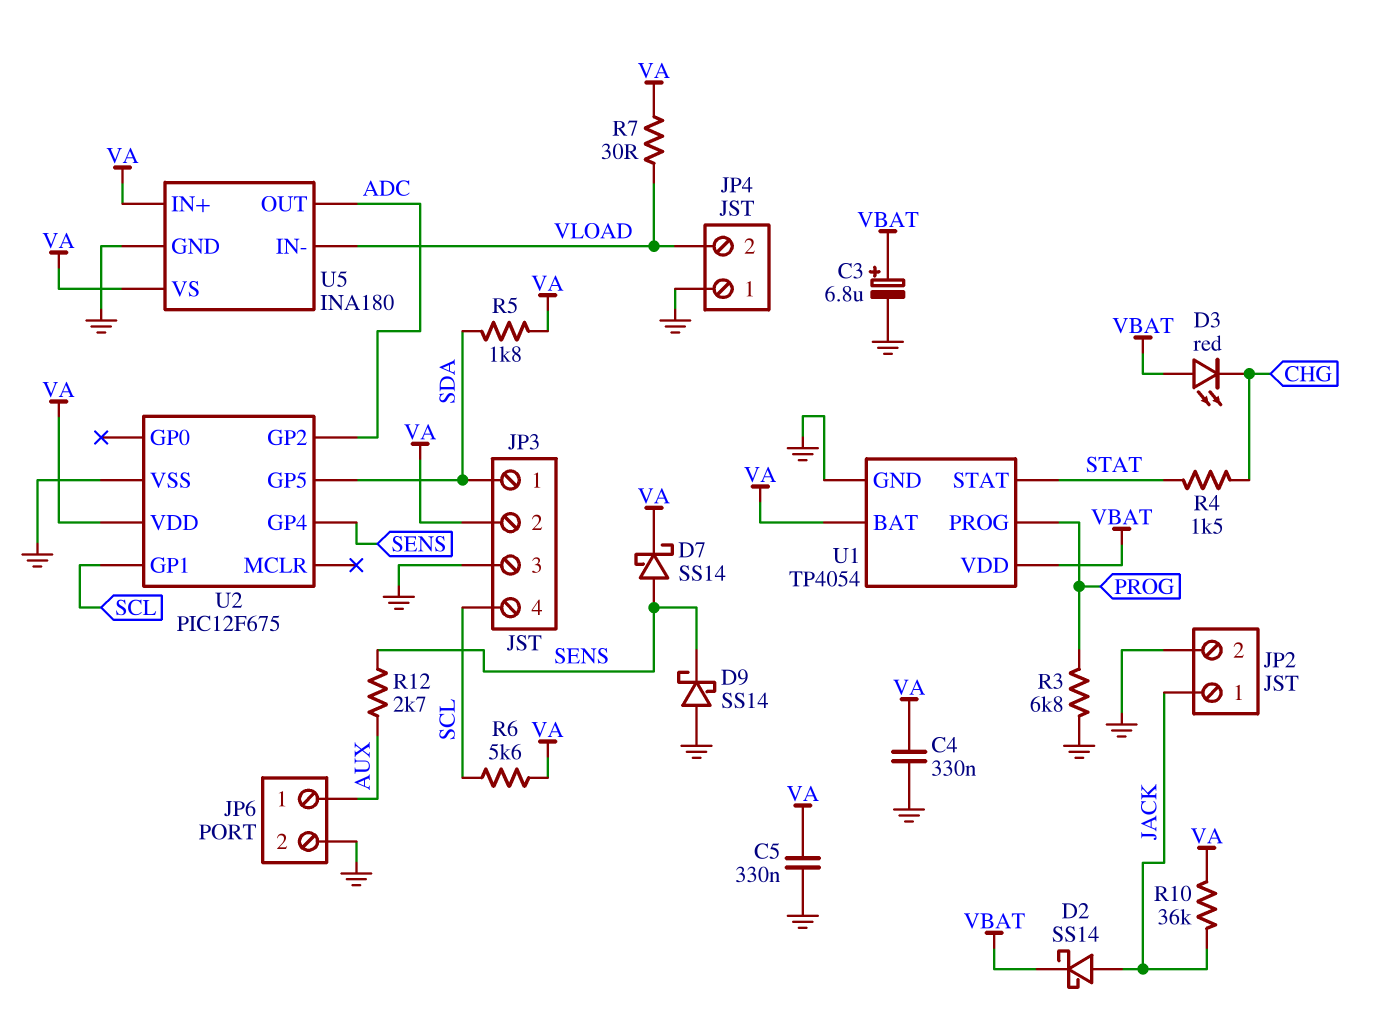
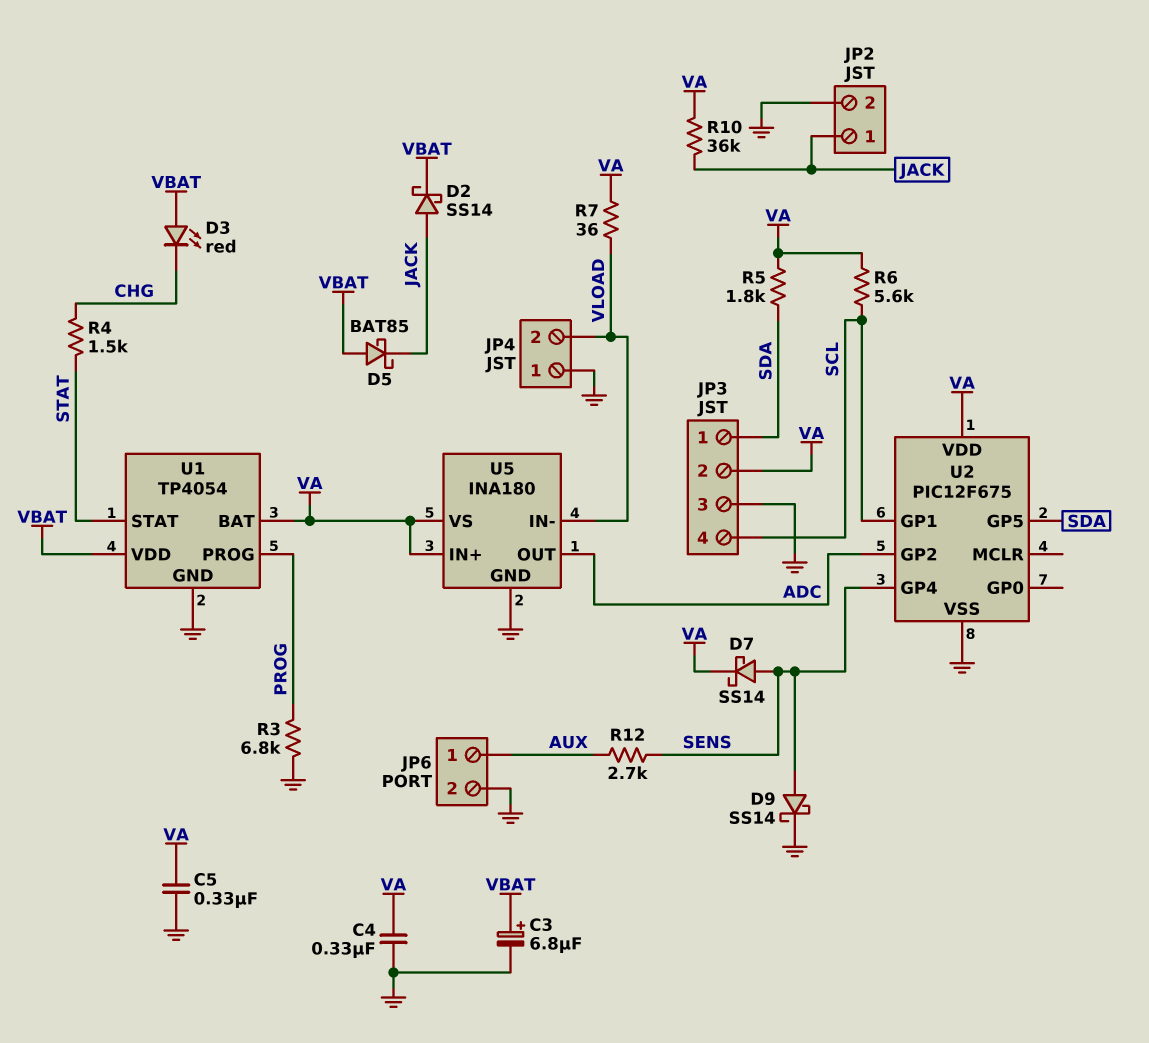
D5: none -> schottky BAT85 (A VBAT, K JACK)
D9: schottky SS14 (A GND, K SENS) -> schottky SS14 (A SENS, K GND)
R7: 30 (VA, VLOAD) -> 36 (VA, VLOAD)

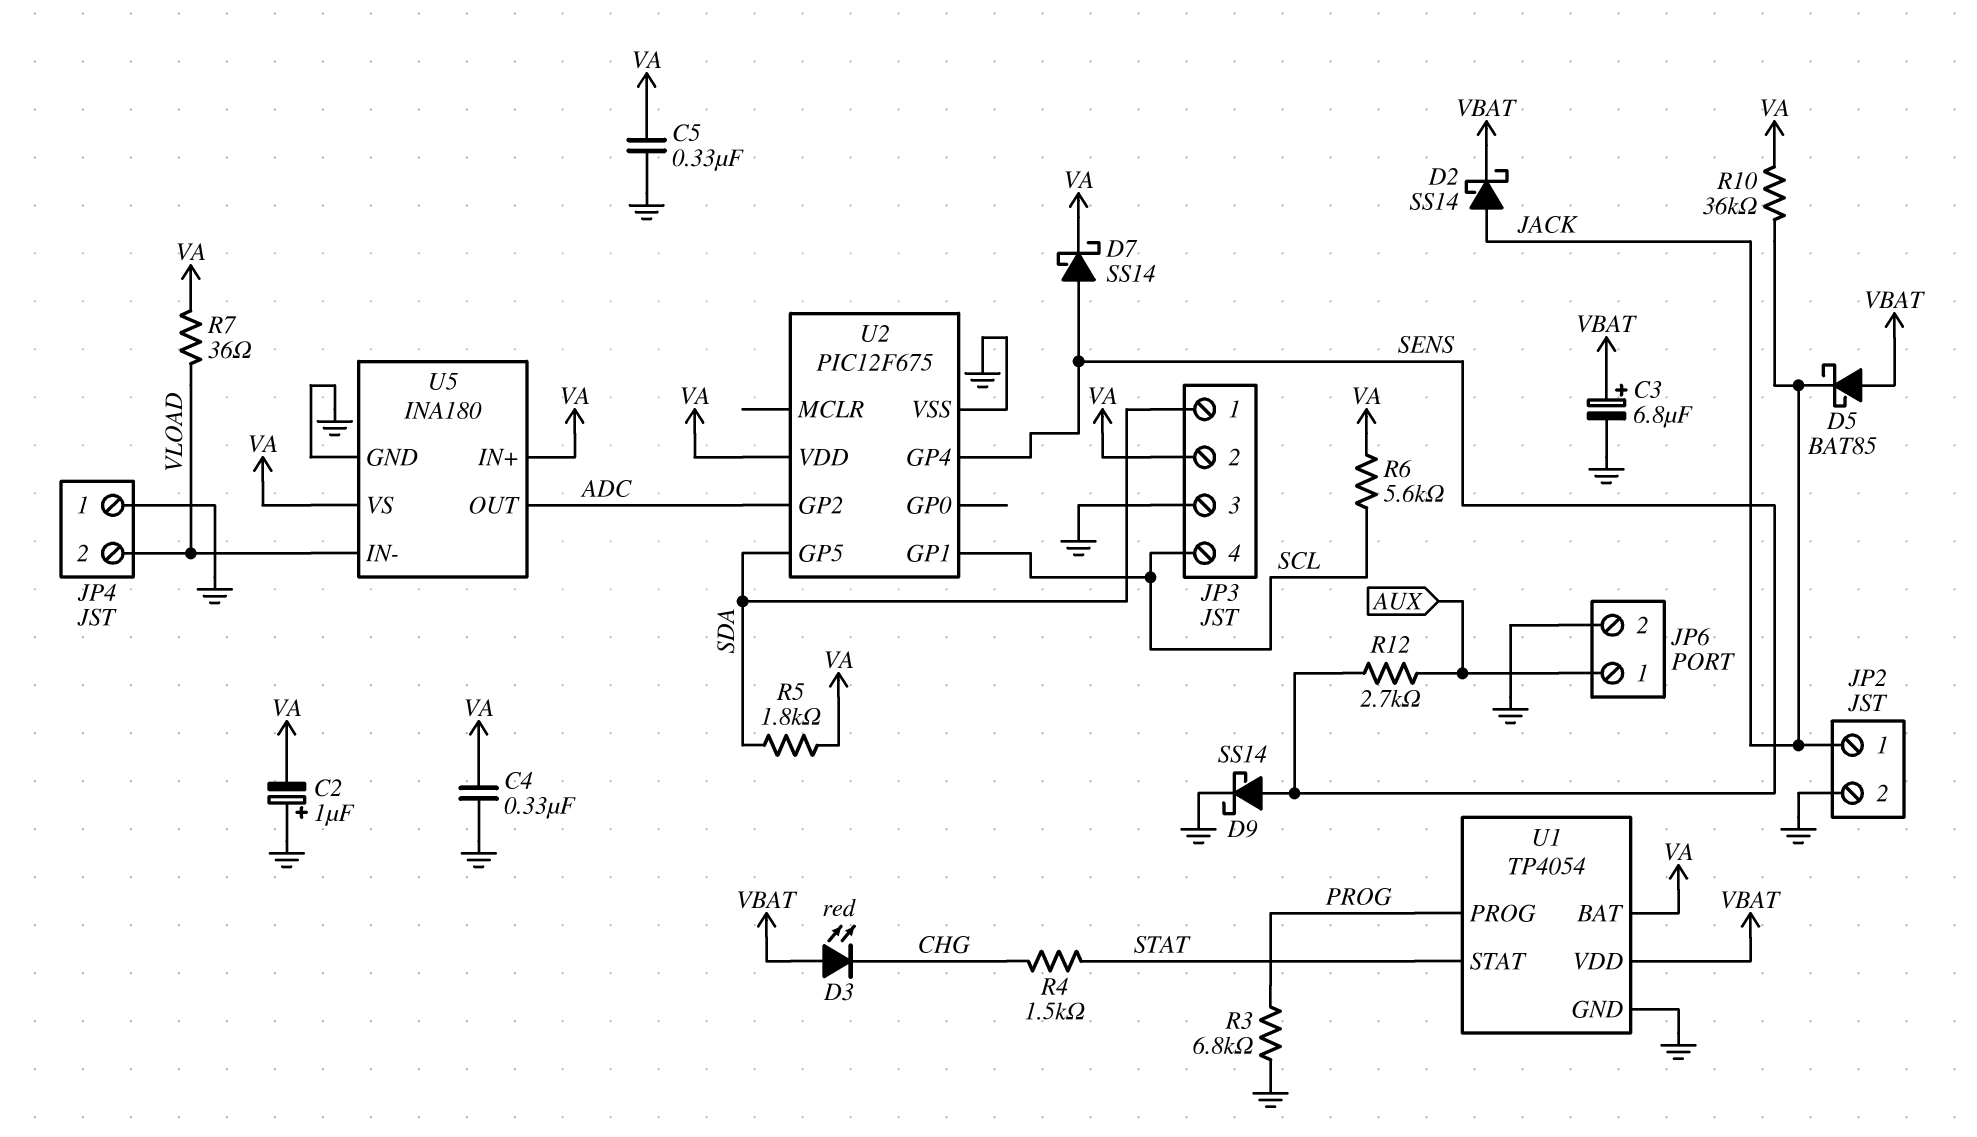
C2: none -> 1uF (plus GND, minus VA)

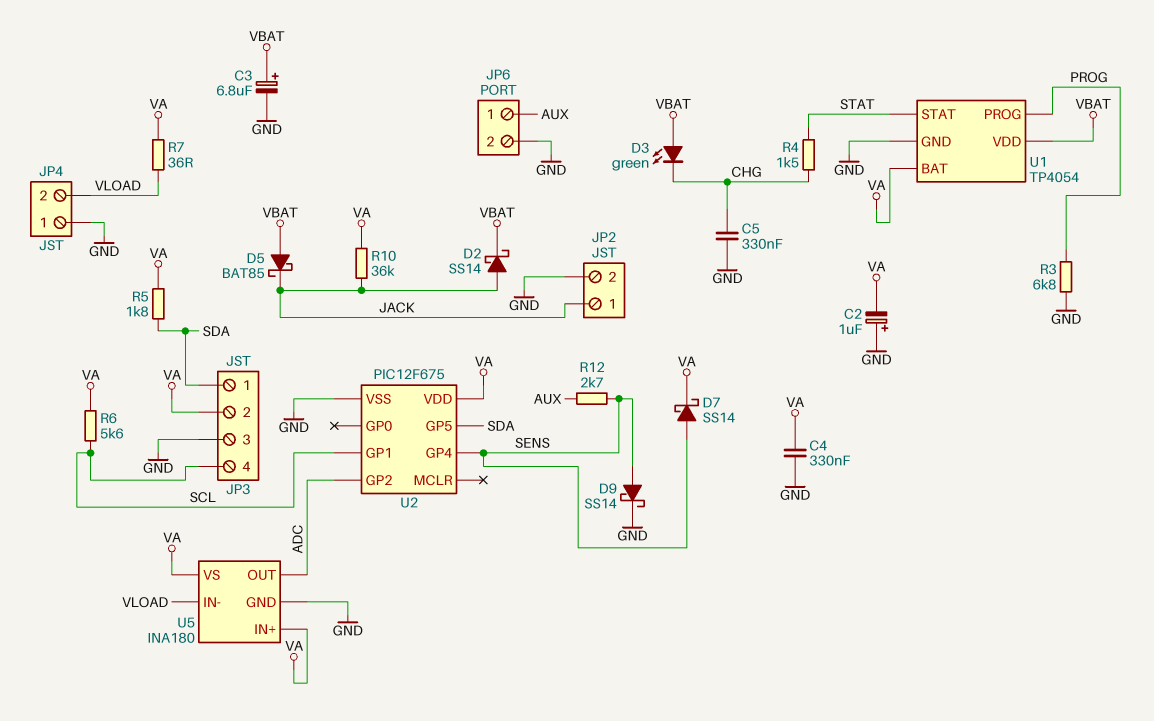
C5: 330nF (GND, VA) -> 330nF (CHG, GND)
D3: LED red (A VBAT, K CHG) -> LED green (A VBAT, K CHG)

